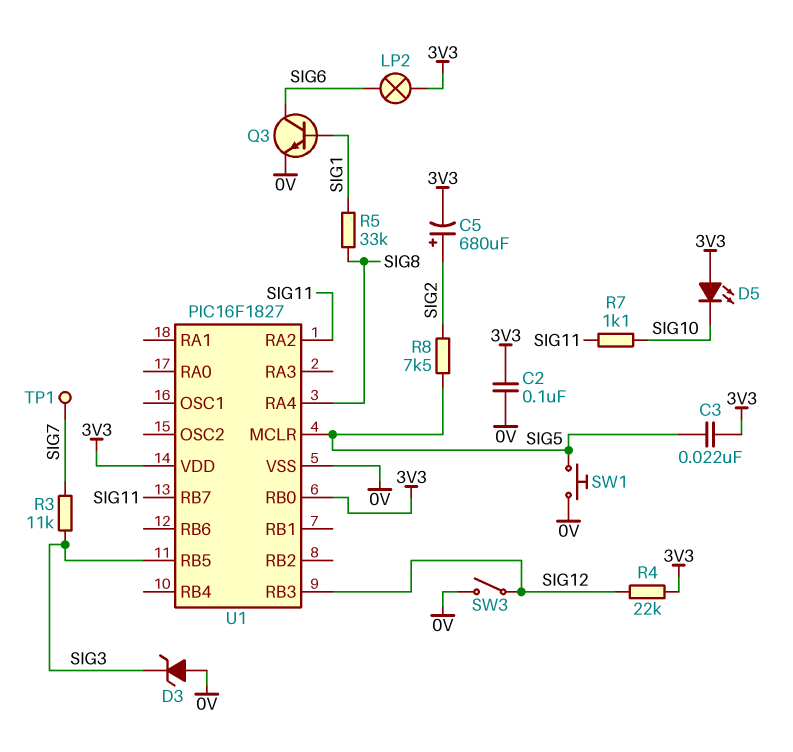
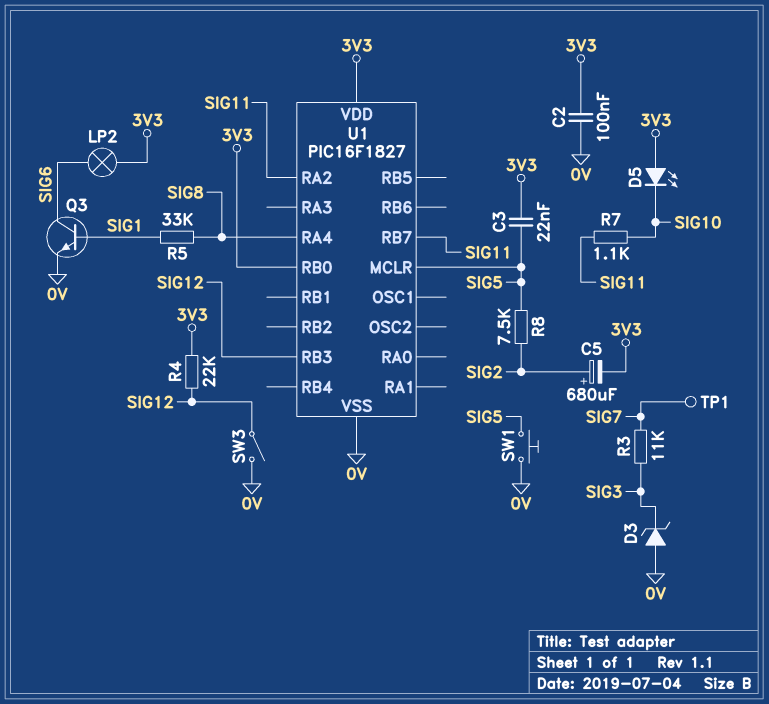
U1 pin RB5: SIG3 -> none

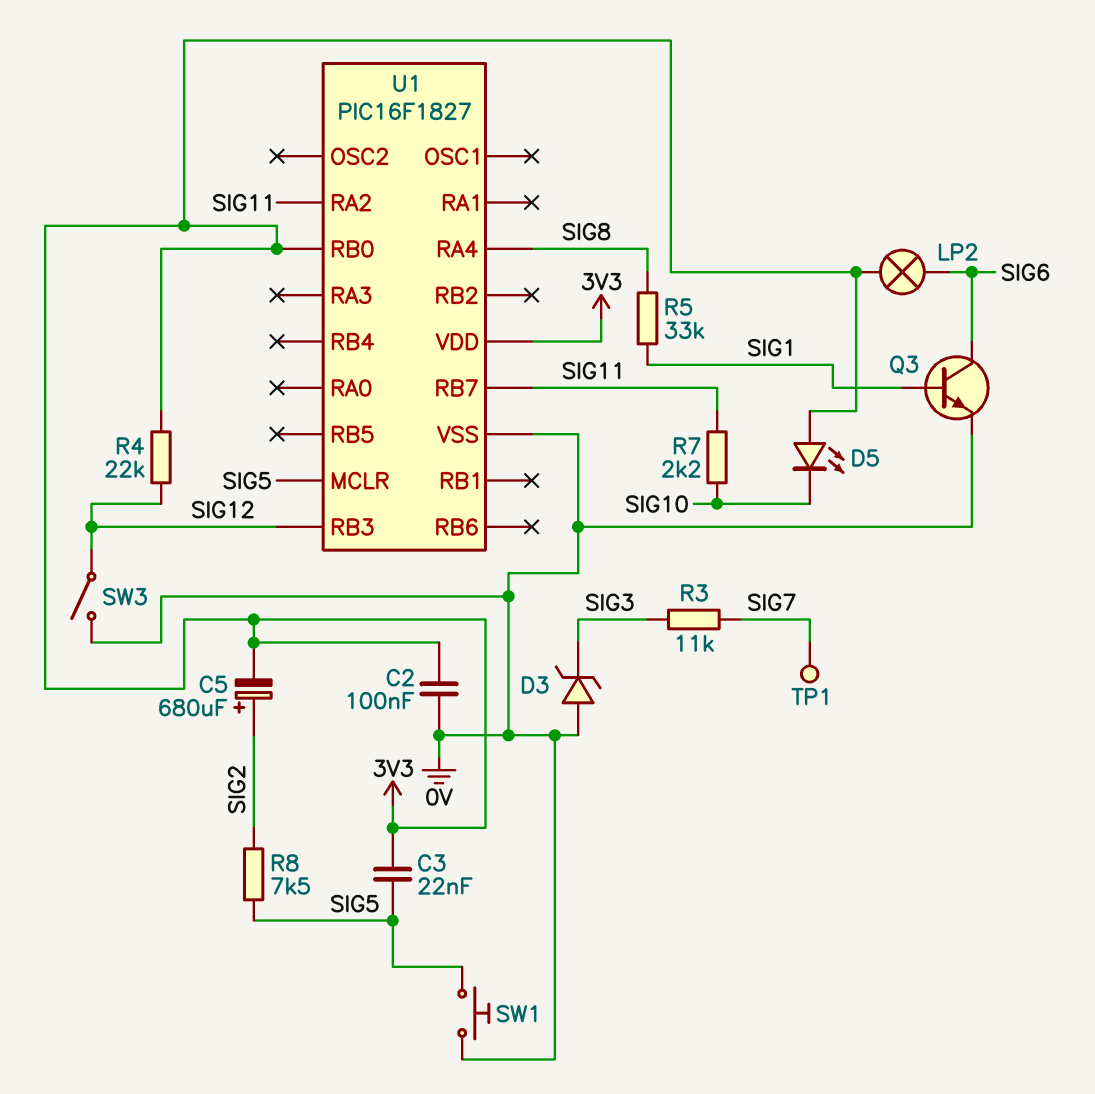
R7: 1.1k (SIG10, SIG11) -> 2.2k (SIG10, SIG11)

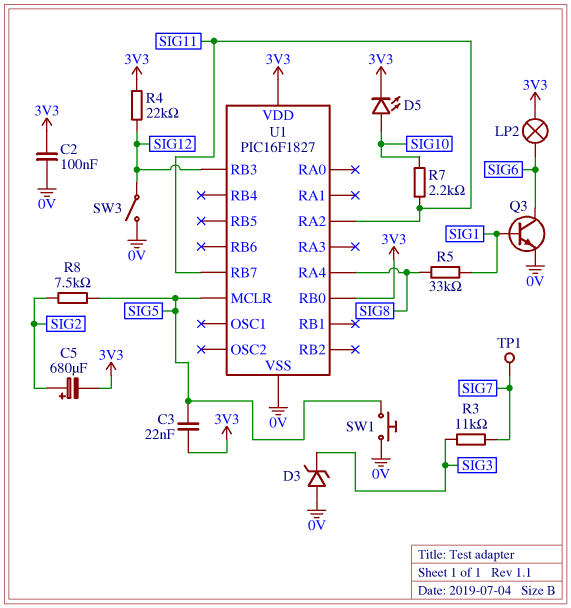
D5: LED (A 3V3, K SIG10) -> LED (A SIG10, K 3V3)

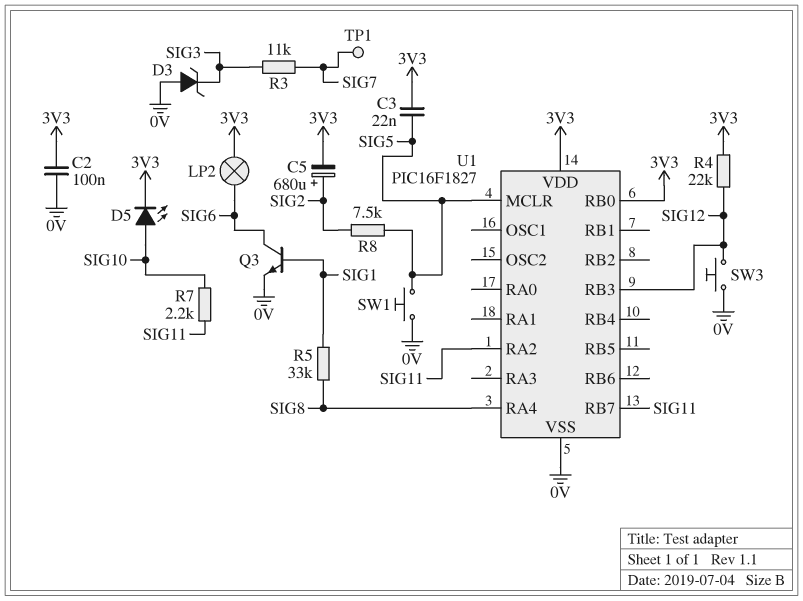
SW3: switch (0V, SIG12) -> button (0V, SIG12)

